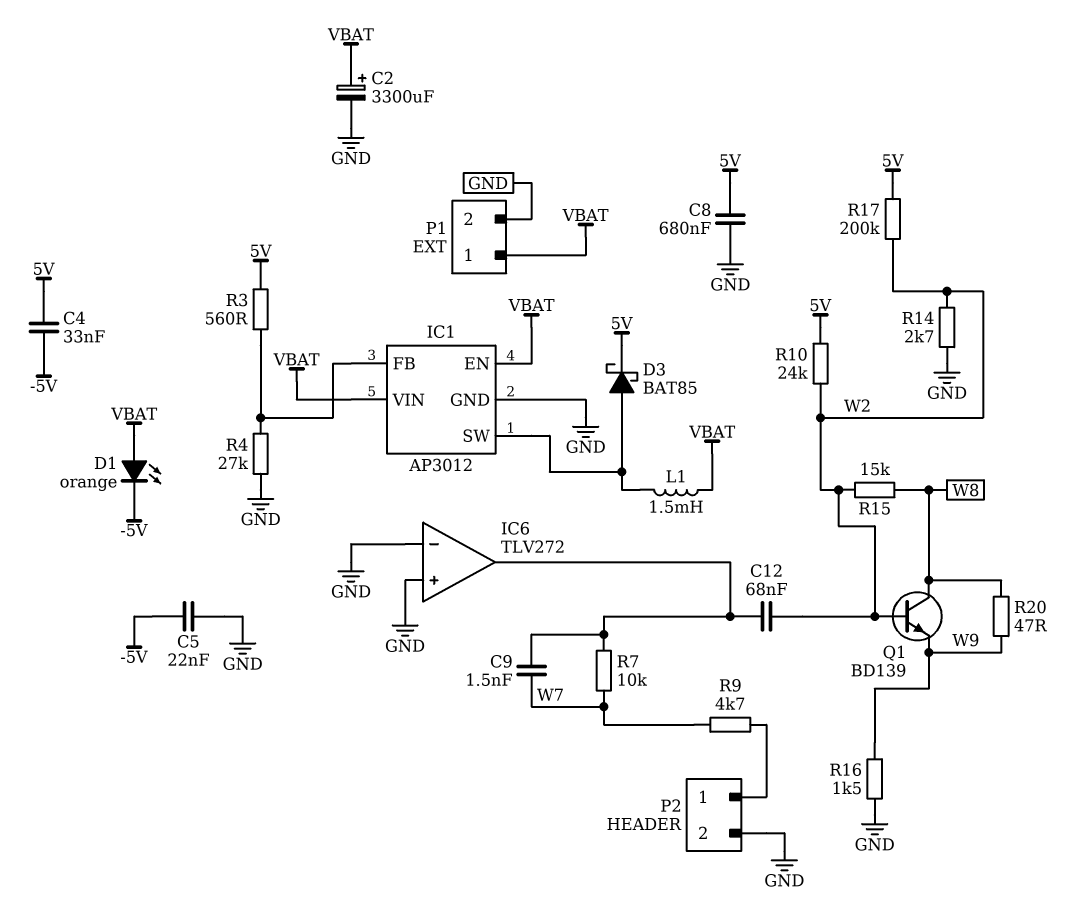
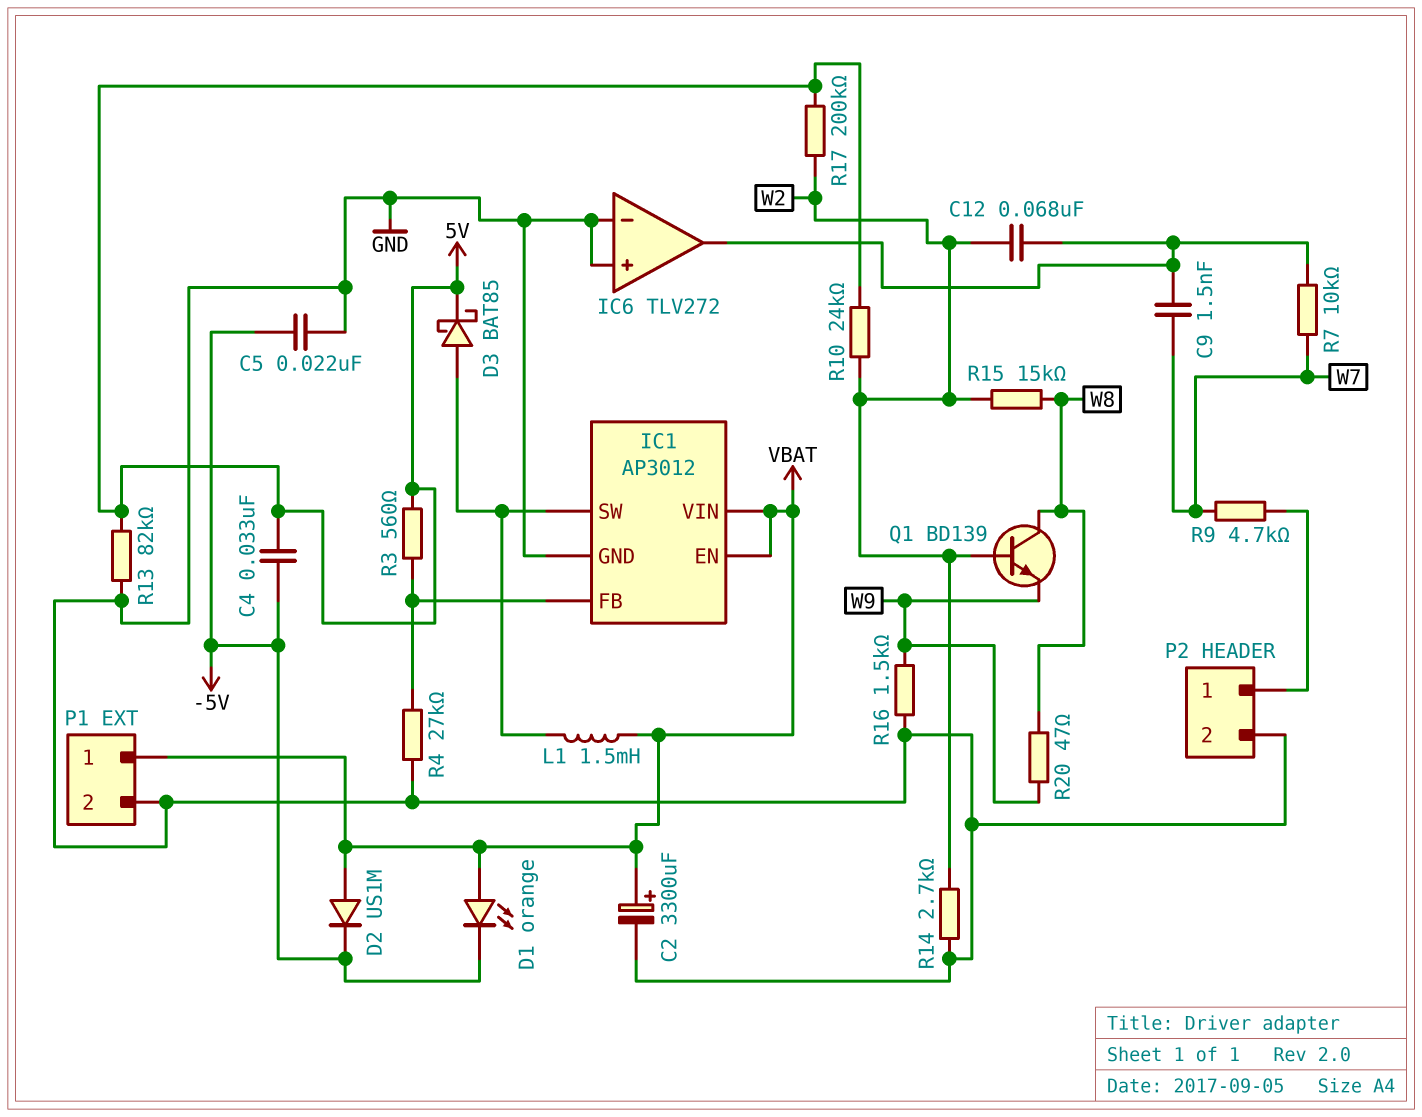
C8: 680nF (5V, GND) -> none
D2: none -> diode US1M (A VBAT, K -5V)
R13: none -> 82k (5V, GND)

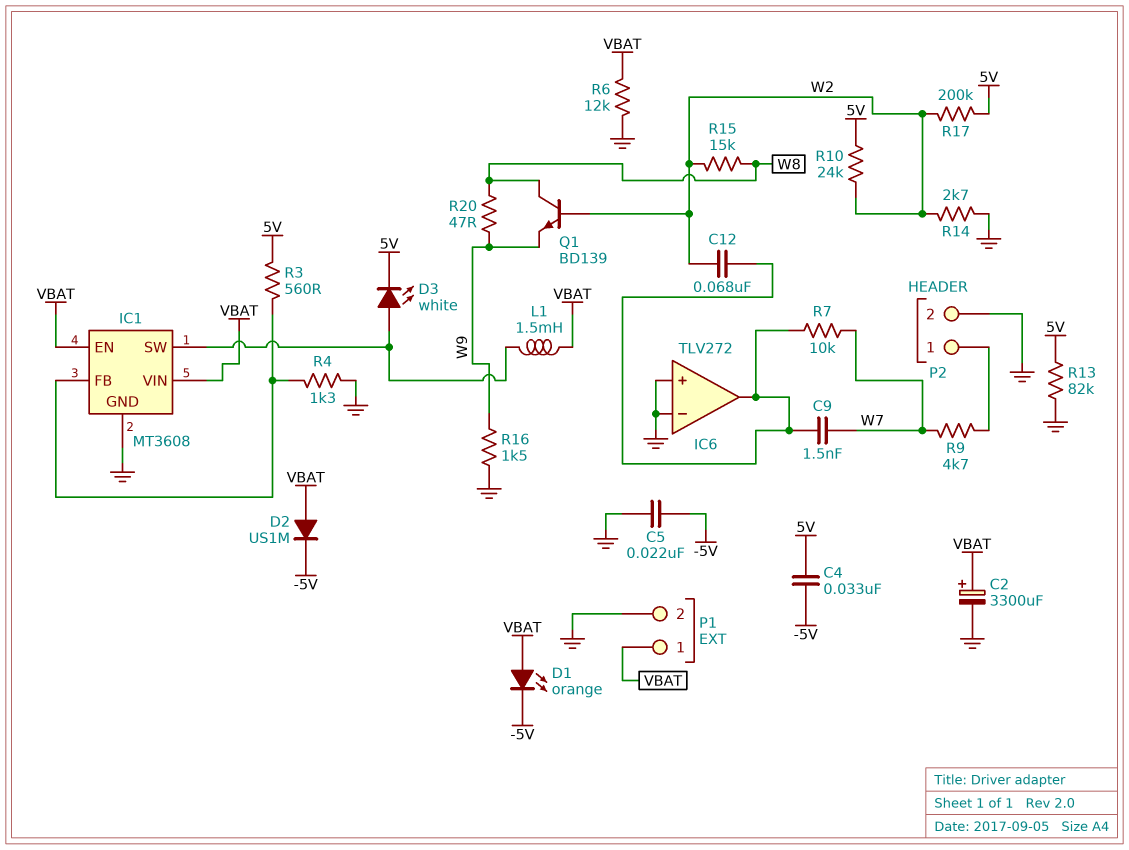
D3: schottky BAT85 (A IC1/SW, K 5V) -> LED white (A IC1/SW, K 5V)
IC1: AP3012 -> MT3608
R4: 27k (GND, IC1/FB) -> 1.3k (GND, IC1/FB)
R6: none -> 12k (GND, VBAT)

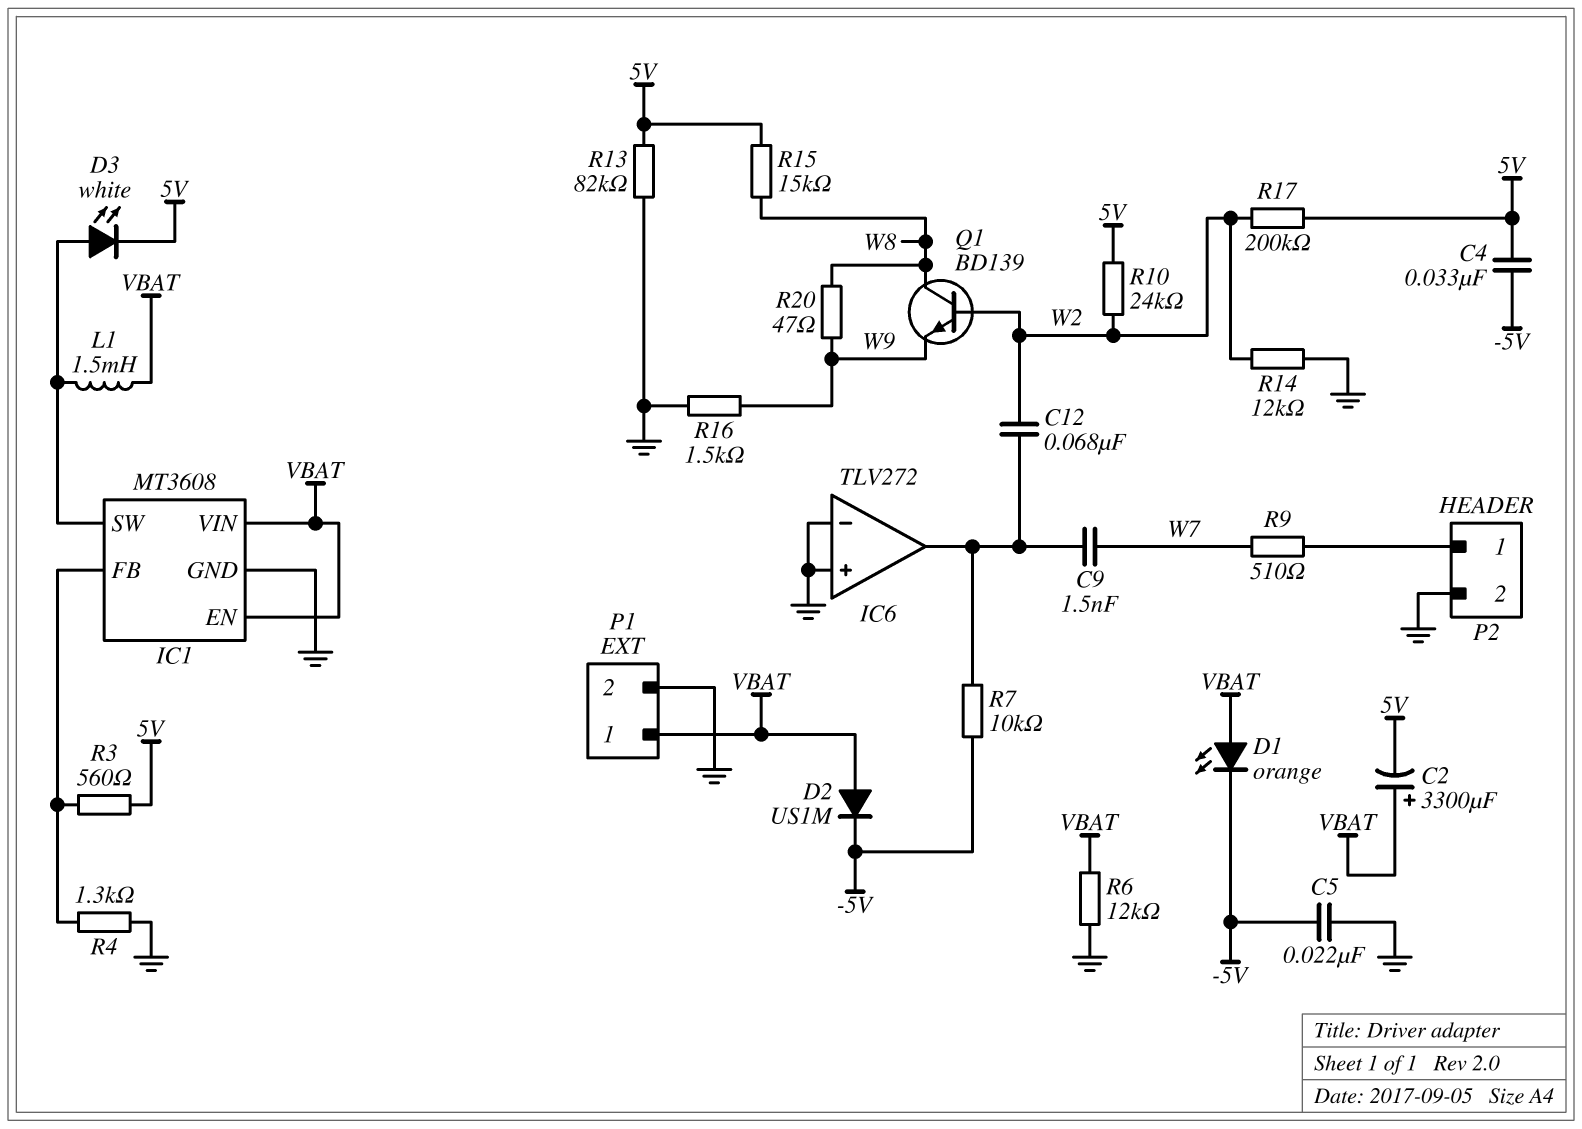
C2: 3300uF (plus VBAT, minus GND) -> 3300uF (plus VBAT, minus 5V)
R7: 10k (IC6/out, W7) -> 10k (-5V, IC6/out)
R9: 4.7k (P2/1, W7) -> 510 (P2/1, W7)
R14: 2.7k (GND, W2) -> 12k (GND, W2)
R15: 15k (W2, W8) -> 15k (5V, W8)

